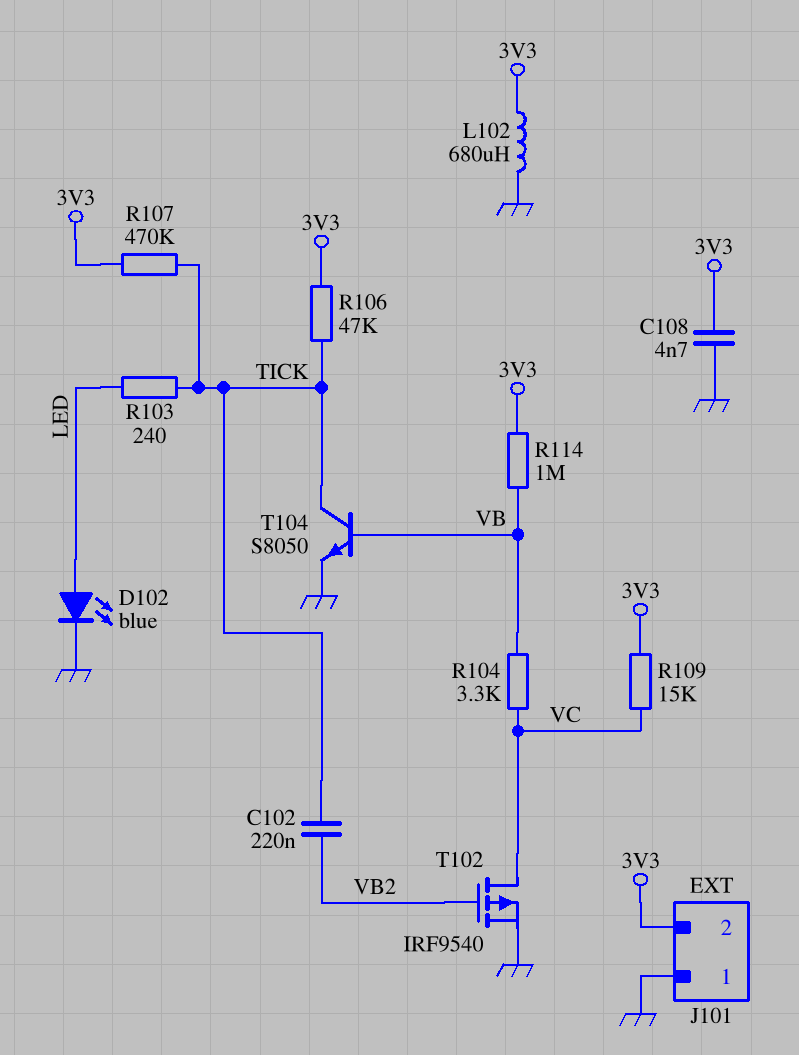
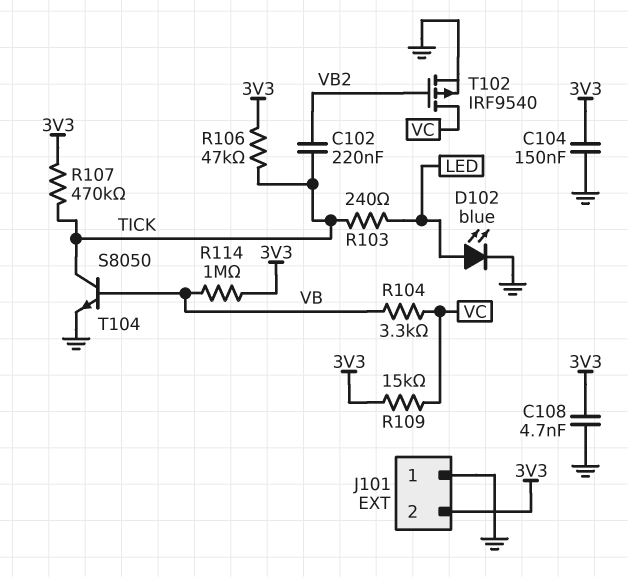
C104: none -> 150nF (3V3, GND)
L102: 680uH (3V3, GND) -> none

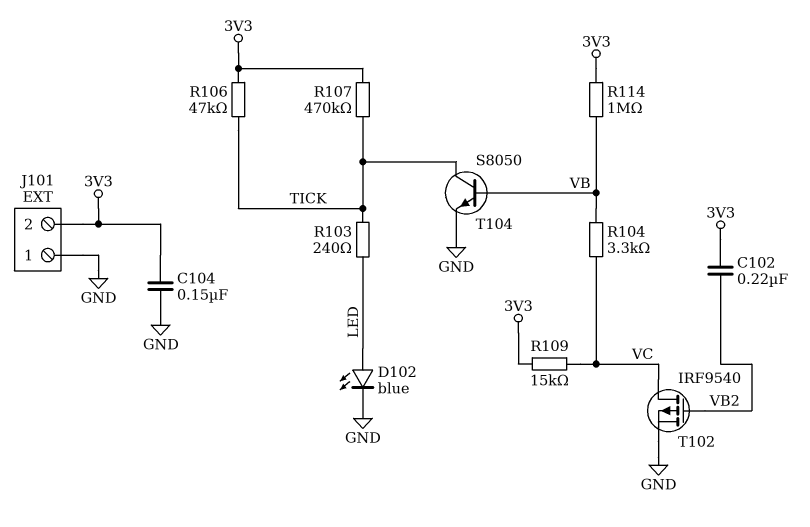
C102: 220nF (TICK, VB2) -> 220nF (3V3, VB2)
C108: 4.7nF (3V3, GND) -> none

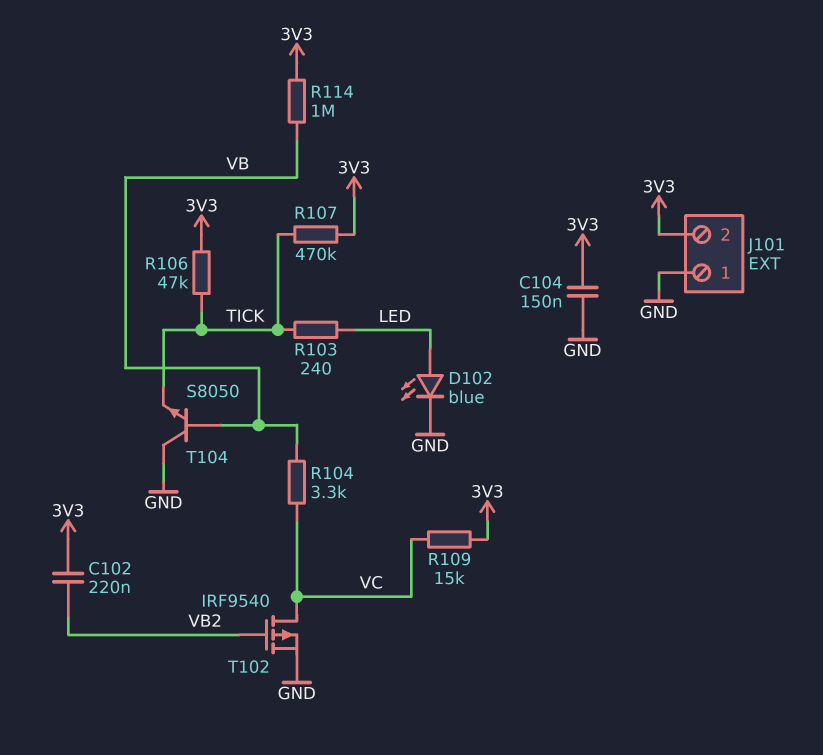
T104: NPN S8050 (B VB, C TICK, E GND) -> NPN S8050 (B VB, C GND, E TICK)

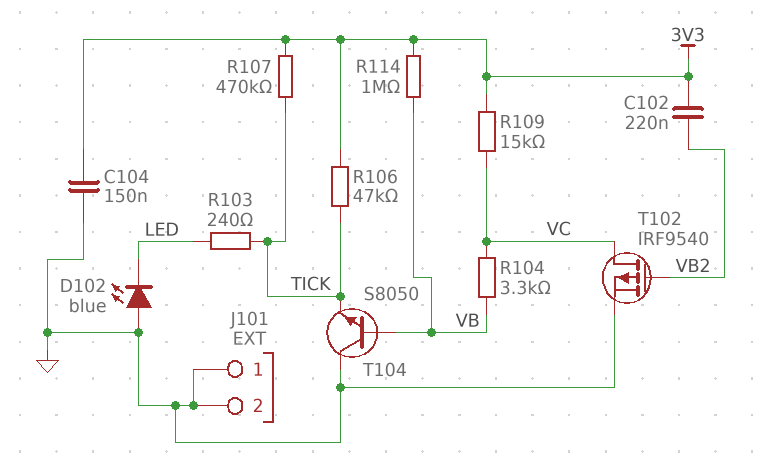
D102: LED blue (A LED, K GND) -> LED blue (A GND, K LED)
J101 pin 2: 3V3 -> GND

